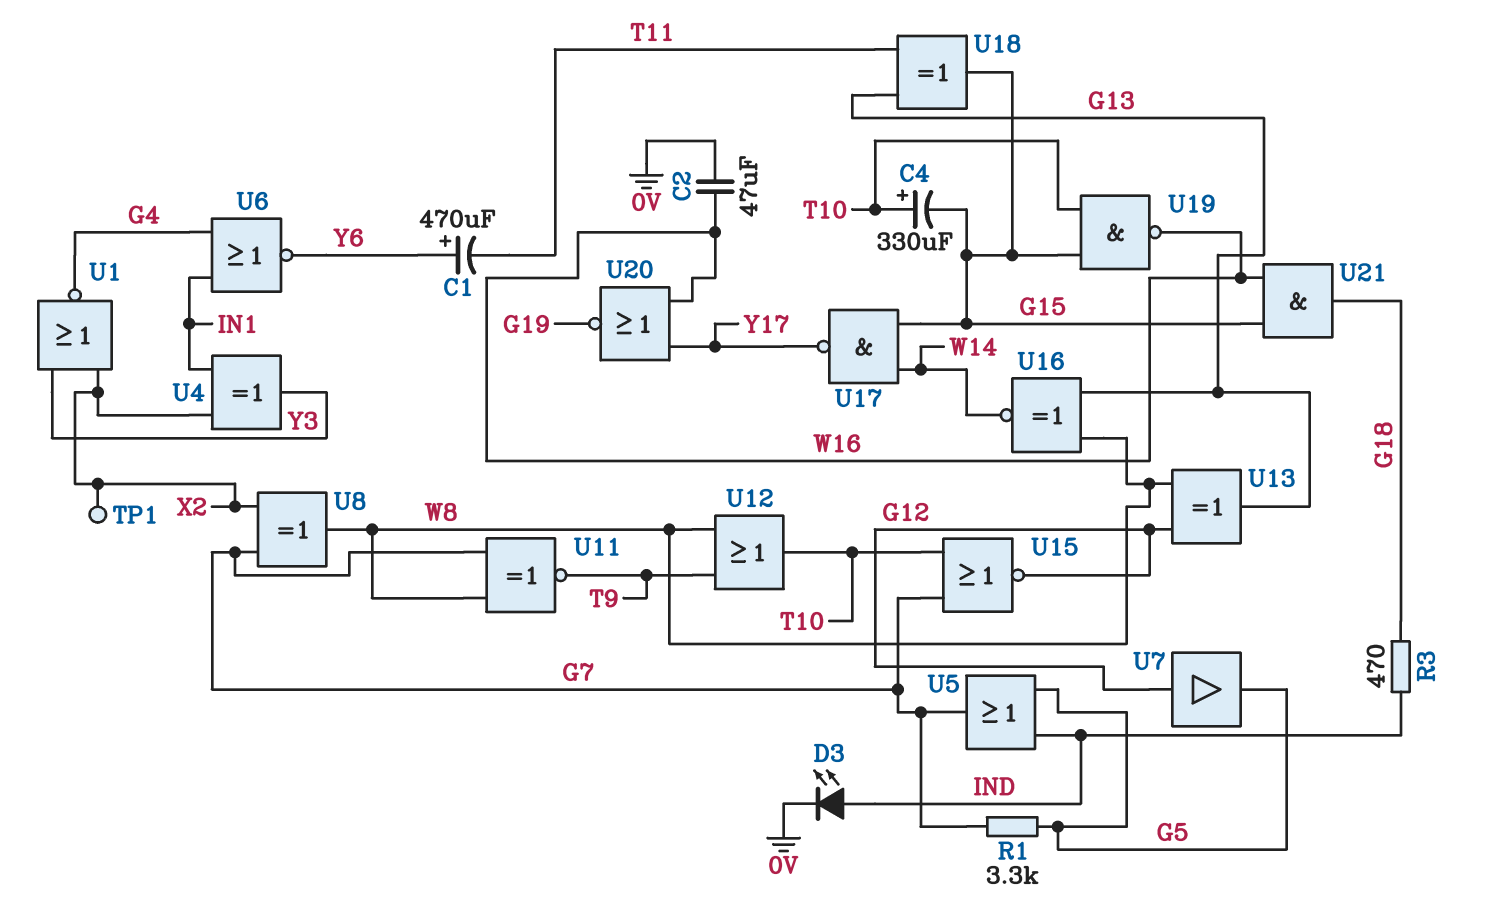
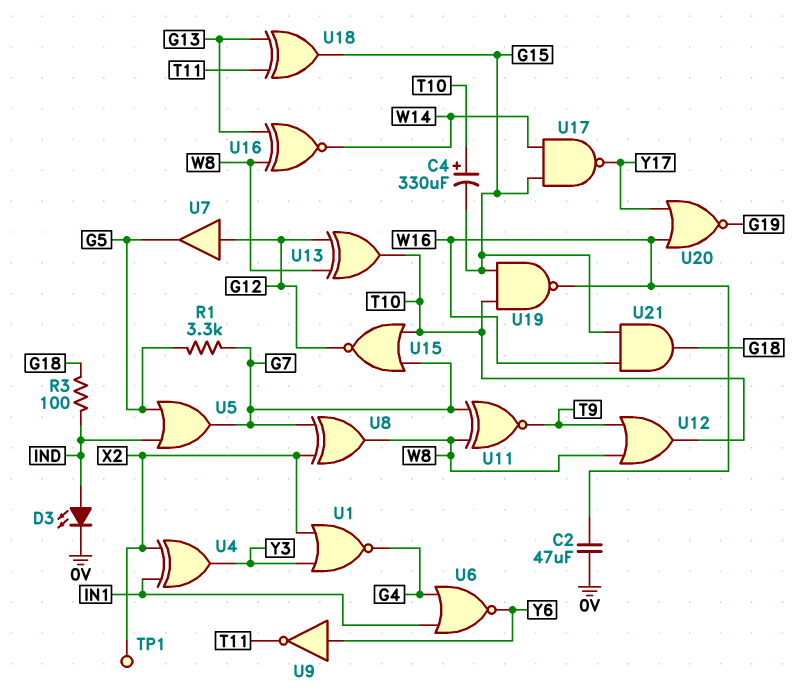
C1: 470uF (plus Y6, minus T11) -> none
R3: 470 (G18, IND) -> 100 (G18, IND)
U9: none -> NOT (in Y6, out T11)
U13: XOR (in G12, in W8, out G13) -> XOR (in G12, in W8, out T10)

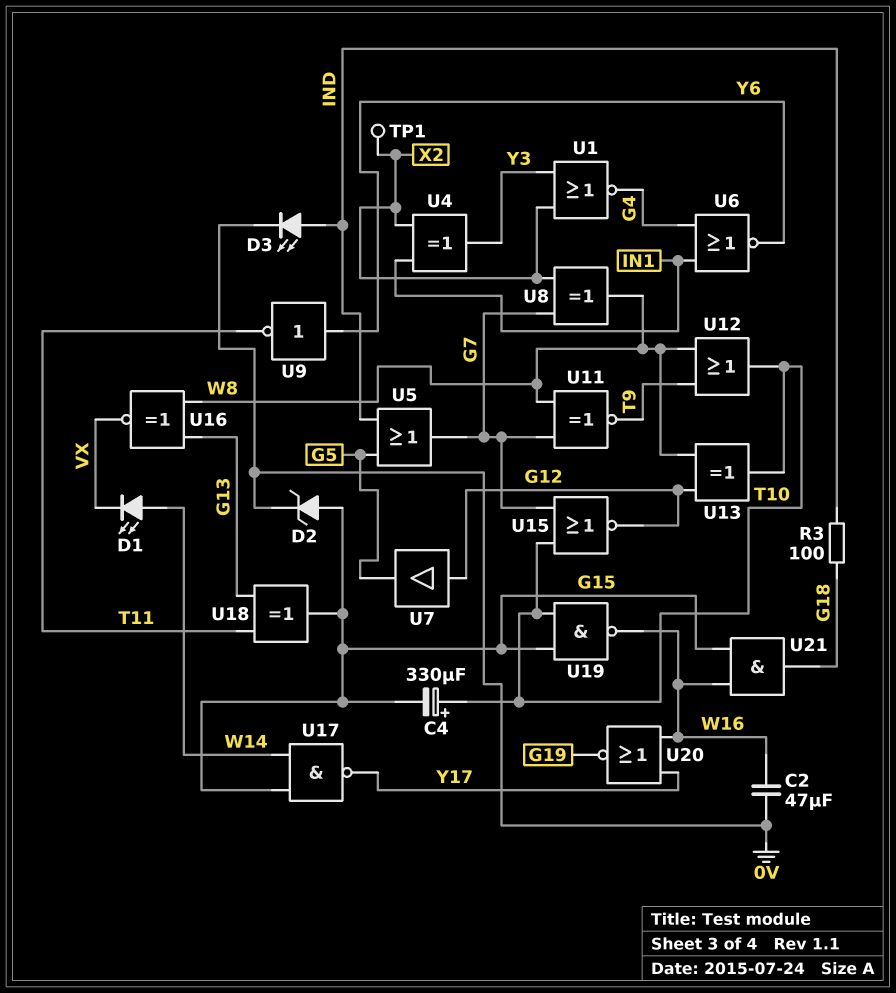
D1: none -> LED (A W14, K VX)
D2: none -> zener (A G15, K 0V)
R1: 3.3k (G5, G7) -> none
U16: XNOR (in G13, in W8, out W14) -> XNOR (in G13, in W8, out VX)

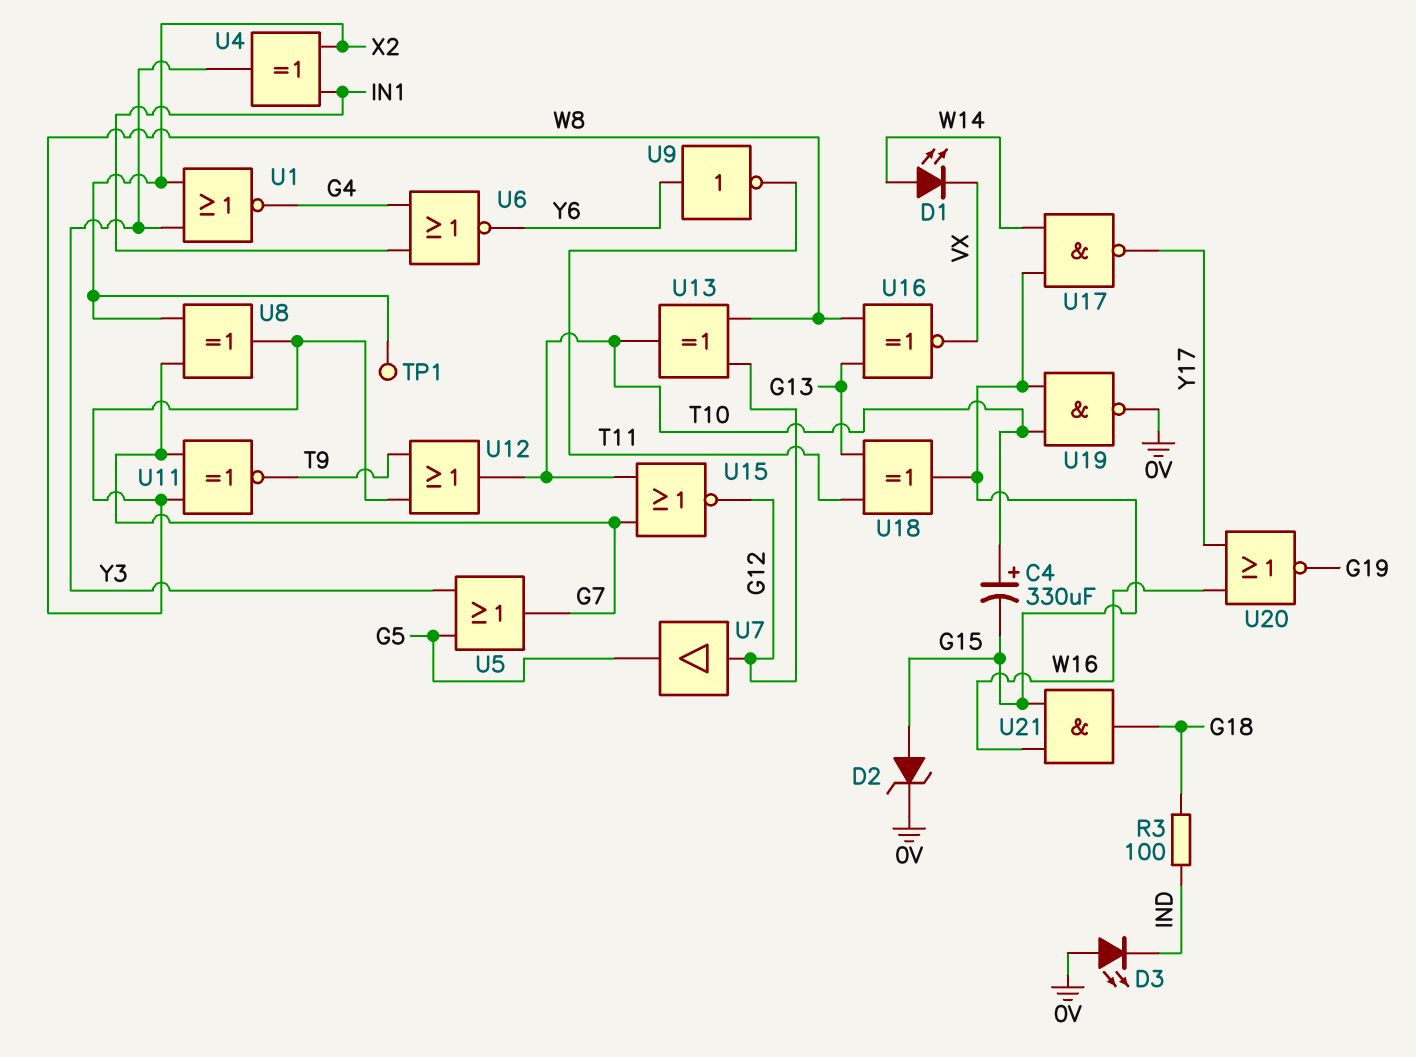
C2: 47uF (0V, W16) -> none
D3: LED (A IND, K 0V) -> LED (A 0V, K IND)
U5: OR (in G5, in IND, out G7) -> OR (in G5, in Y3, out G7)
U19: NAND (in G15, in T10, out W16) -> NAND (in G15, in T10, out 0V)

